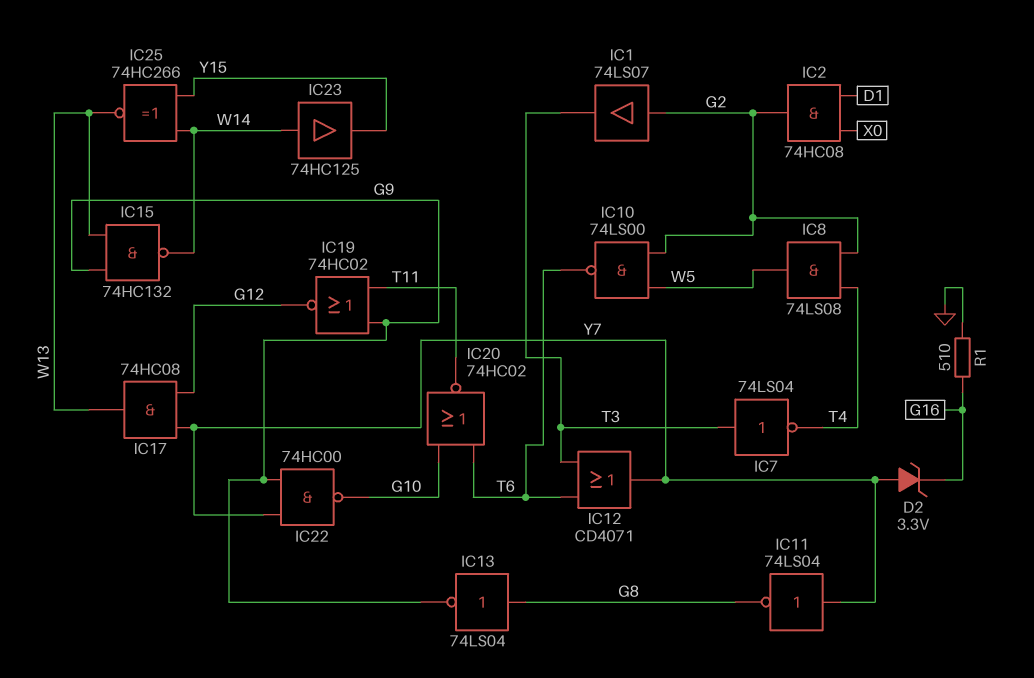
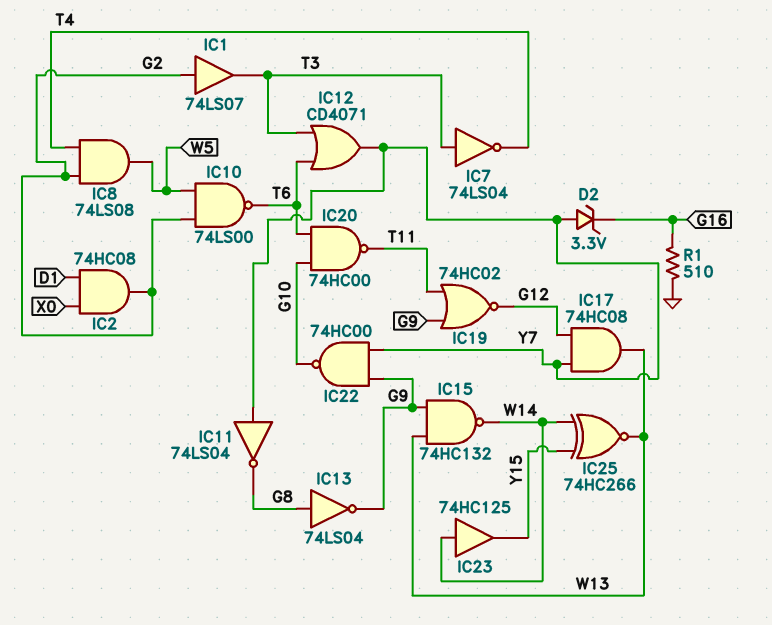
IC20: NOR 74HC02 (in G10, in T6, out T11) -> NAND 74HC00 (in G10, in T6, out T11)

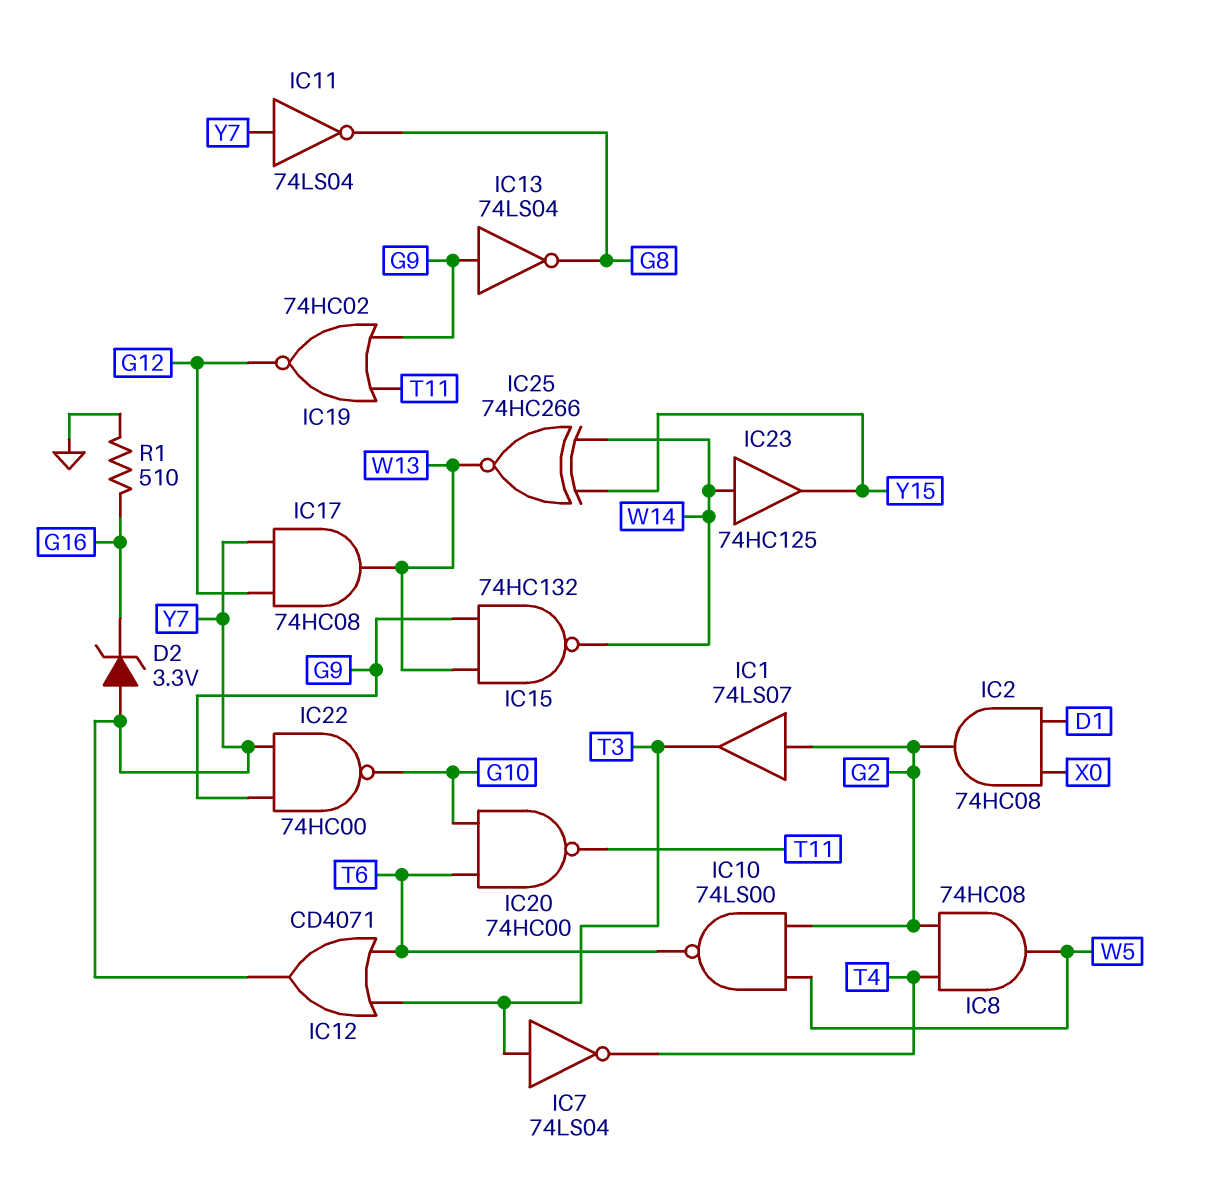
IC8: AND 74LS08 (in G2, in T4, out W5) -> AND 74HC08 (in G2, in T4, out W5)
IC13: NOT 74LS04 (in G8, out G9) -> NOT 74LS04 (in G9, out G8)

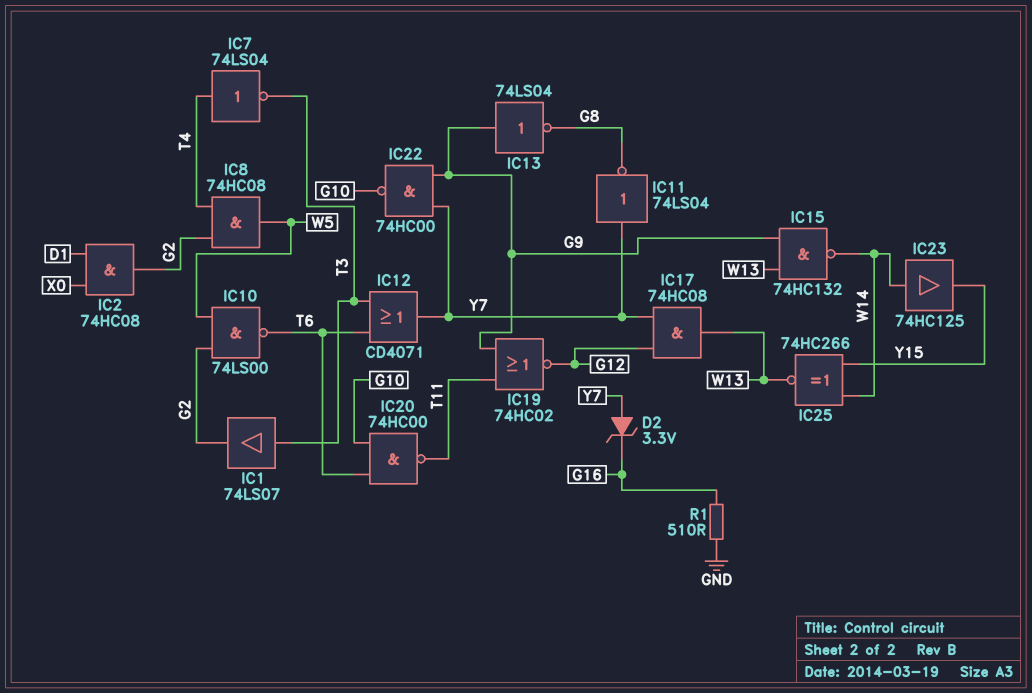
IC1: buffer 74LS07 (in G2, out T3) -> buffer 74LS07 (in T3, out G2)
IC7: NOT 74LS04 (in T3, out T4) -> NOT 74LS04 (in T4, out T3)

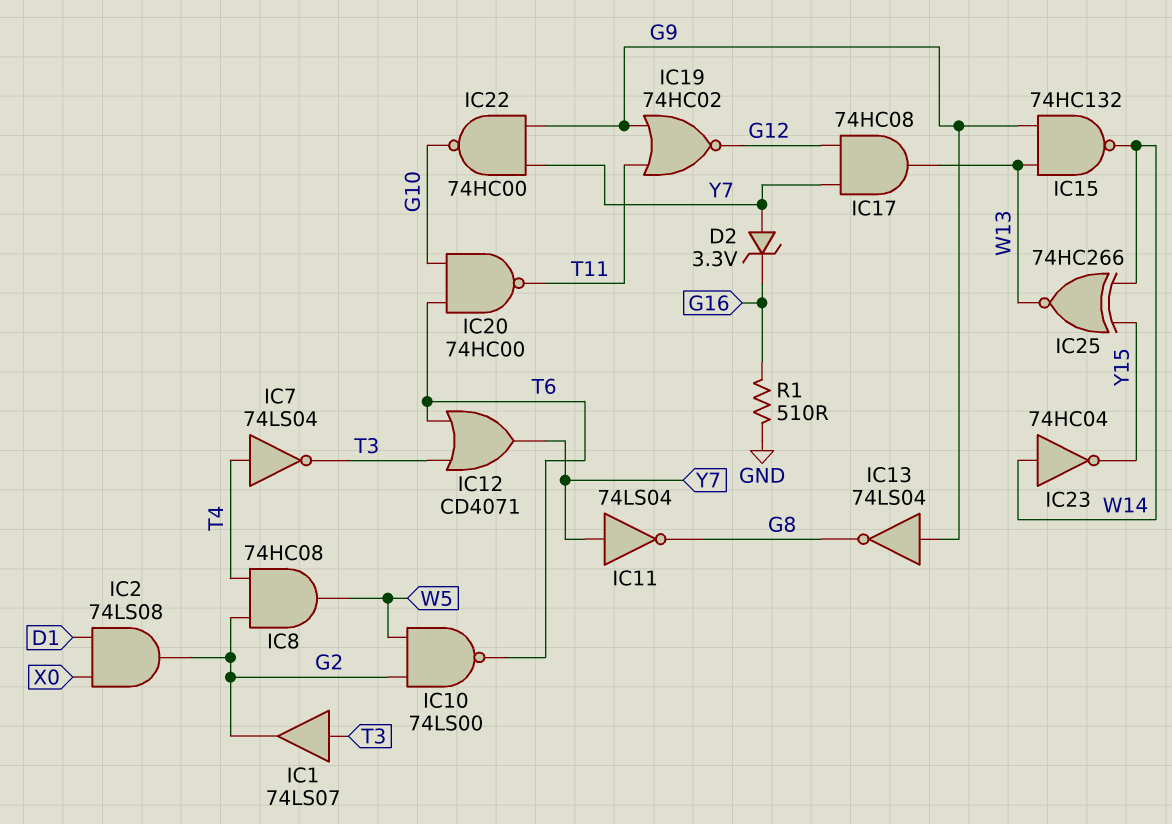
IC2: AND 74HC08 (in D1, in X0, out G2) -> AND 74LS08 (in D1, in X0, out G2)
IC23: buffer 74HC125 (in W14, out Y15) -> NOT 74HC04 (in W14, out Y15)

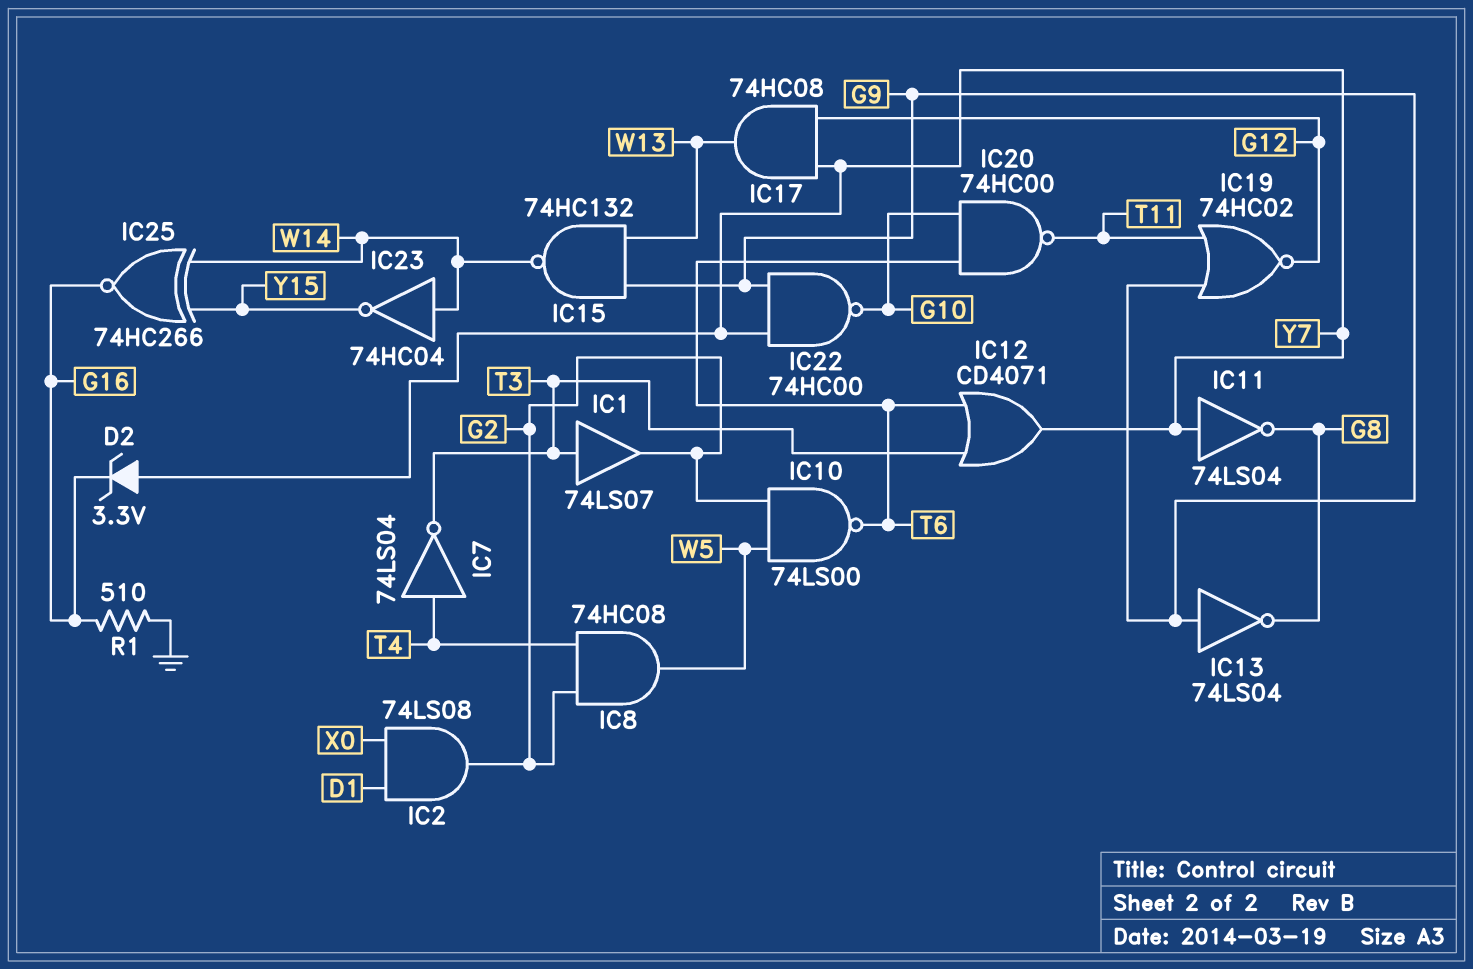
IC25: XNOR 74HC266 (in W14, in Y15, out W13) -> XNOR 74HC266 (in W14, in Y15, out G16)

